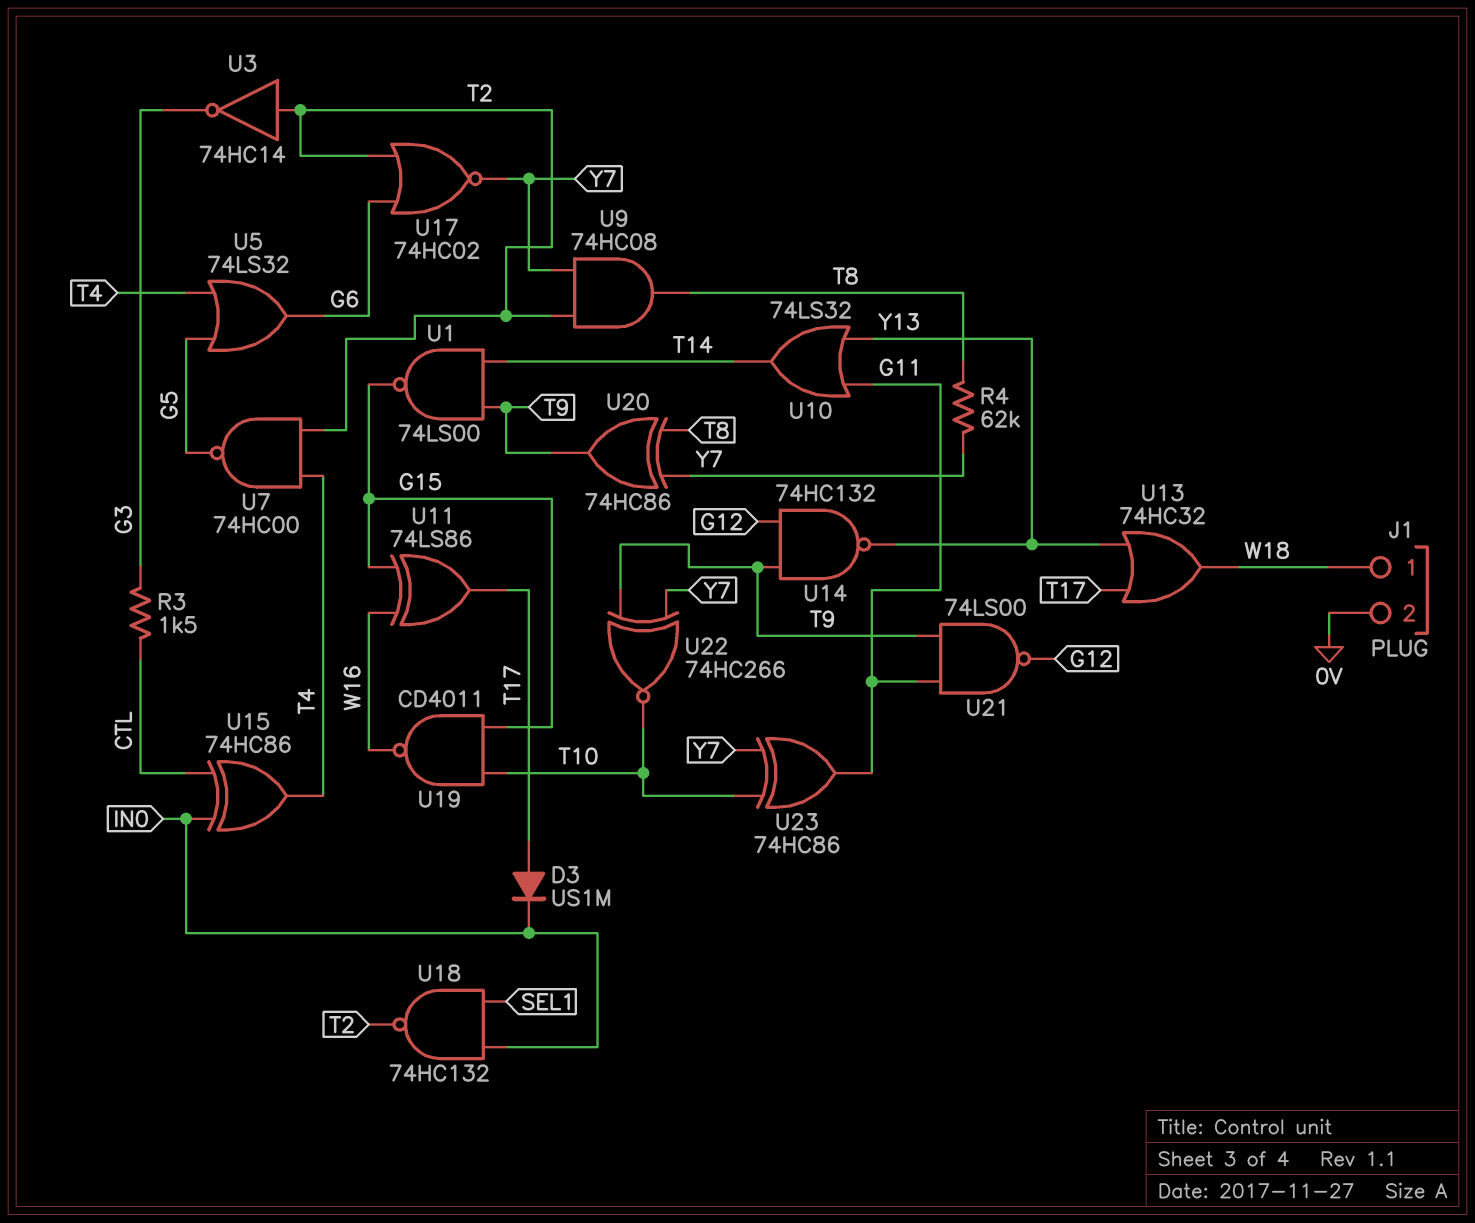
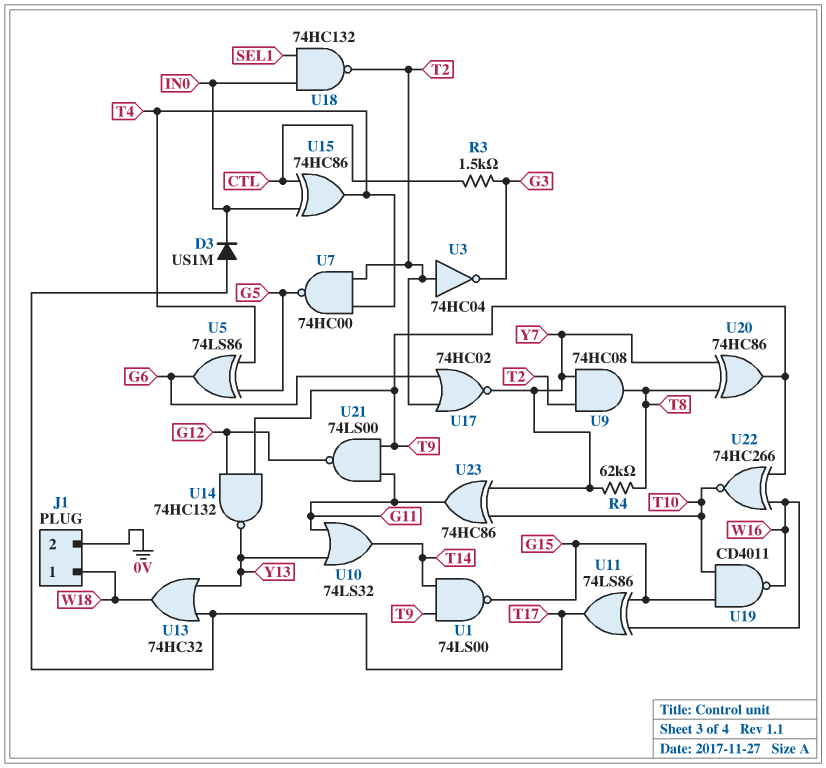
U3: NOT 74HC14 (in T2, out G3) -> NOT 74HC04 (in T2, out G3)
U5: OR 74LS32 (in G5, in T4, out G6) -> XOR 74LS86 (in G5, in T4, out G6)
U22: XNOR 74HC266 (in T9, in Y7, out T10) -> XNOR 74HC266 (in T9, in W16, out T10)

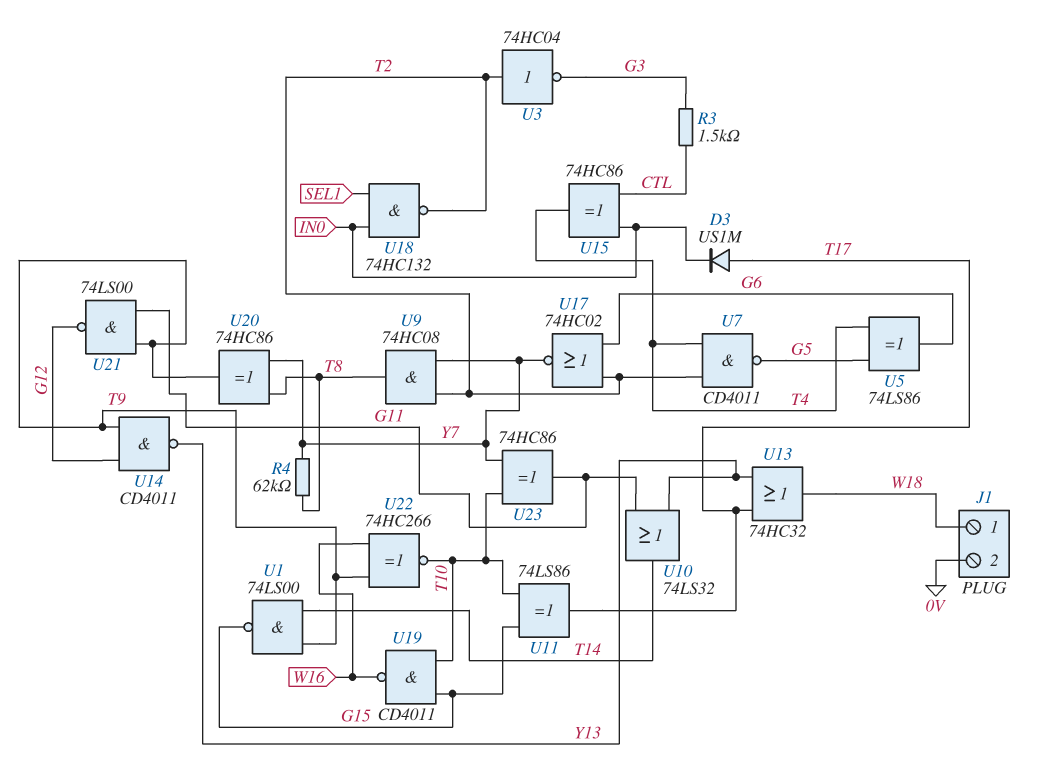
U7: NAND 74HC00 (in T2, in T4, out G5) -> NAND CD4011 (in T2, in T4, out G5)
U11: XOR 74LS86 (in G15, in W16, out T17) -> XOR 74LS86 (in G15, in T10, out T17)
U14: NAND 74HC132 (in G12, in T9, out Y13) -> NAND CD4011 (in G12, in T9, out Y13)

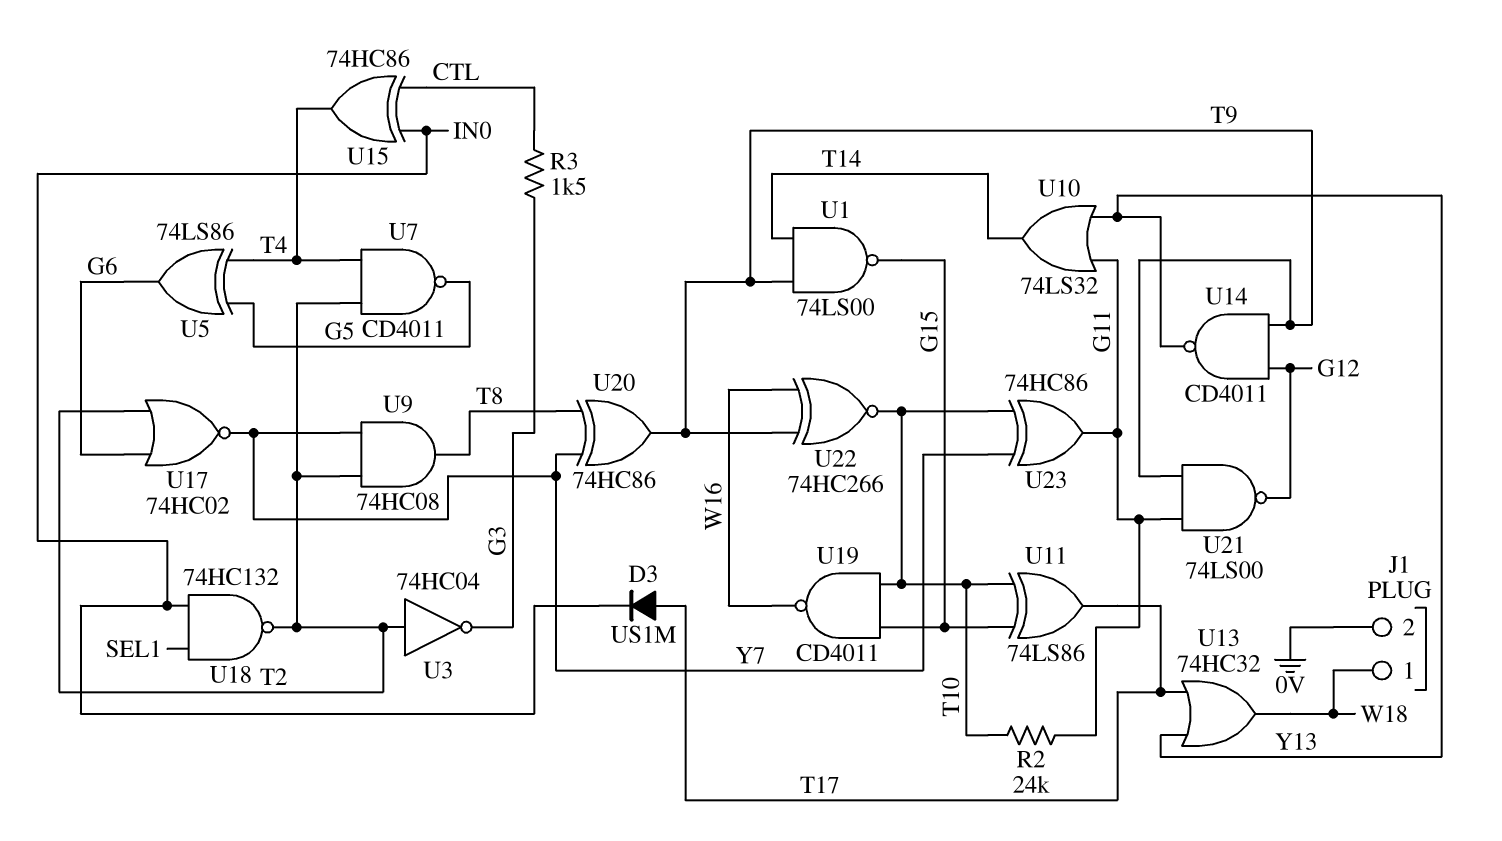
R2: none -> 24k (G11, T10)
R4: 62k (T8, Y7) -> none

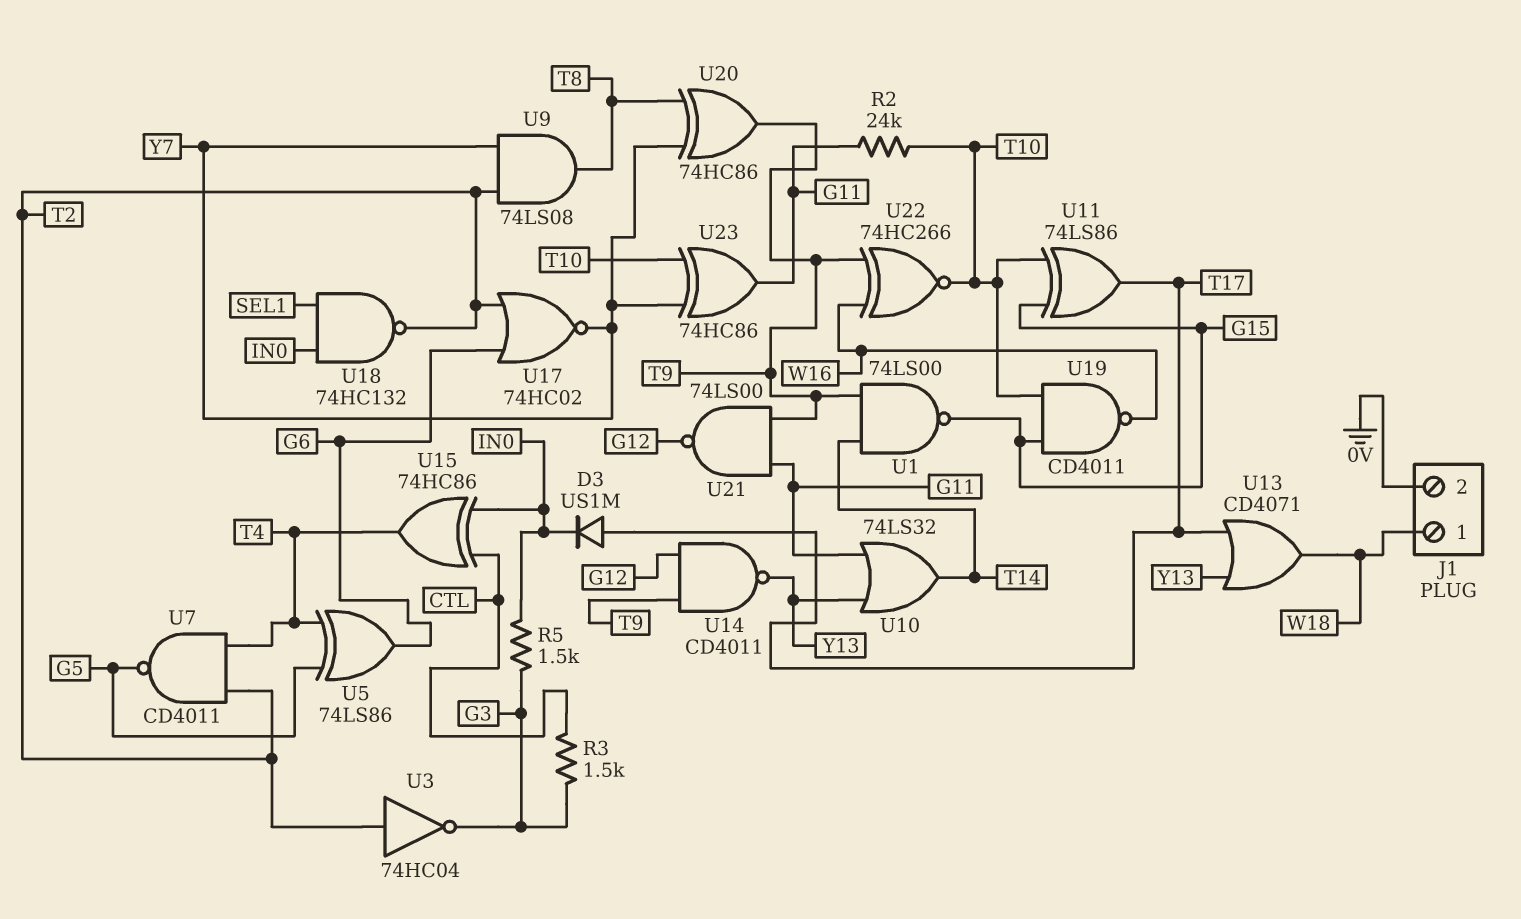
R5: none -> 1.5k (G3, IN0)
U9: AND 74HC08 (in T2, in Y7, out T8) -> AND 74LS08 (in T2, in Y7, out T8)
U13: OR 74HC32 (in T17, in Y13, out W18) -> OR CD4071 (in T17, in Y13, out W18)

